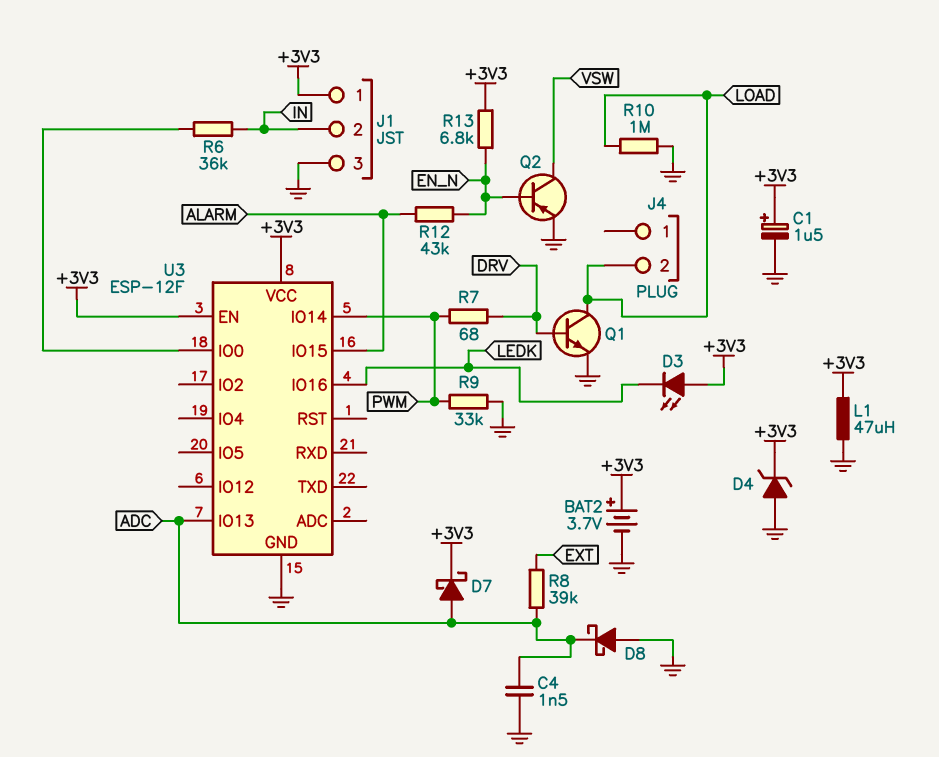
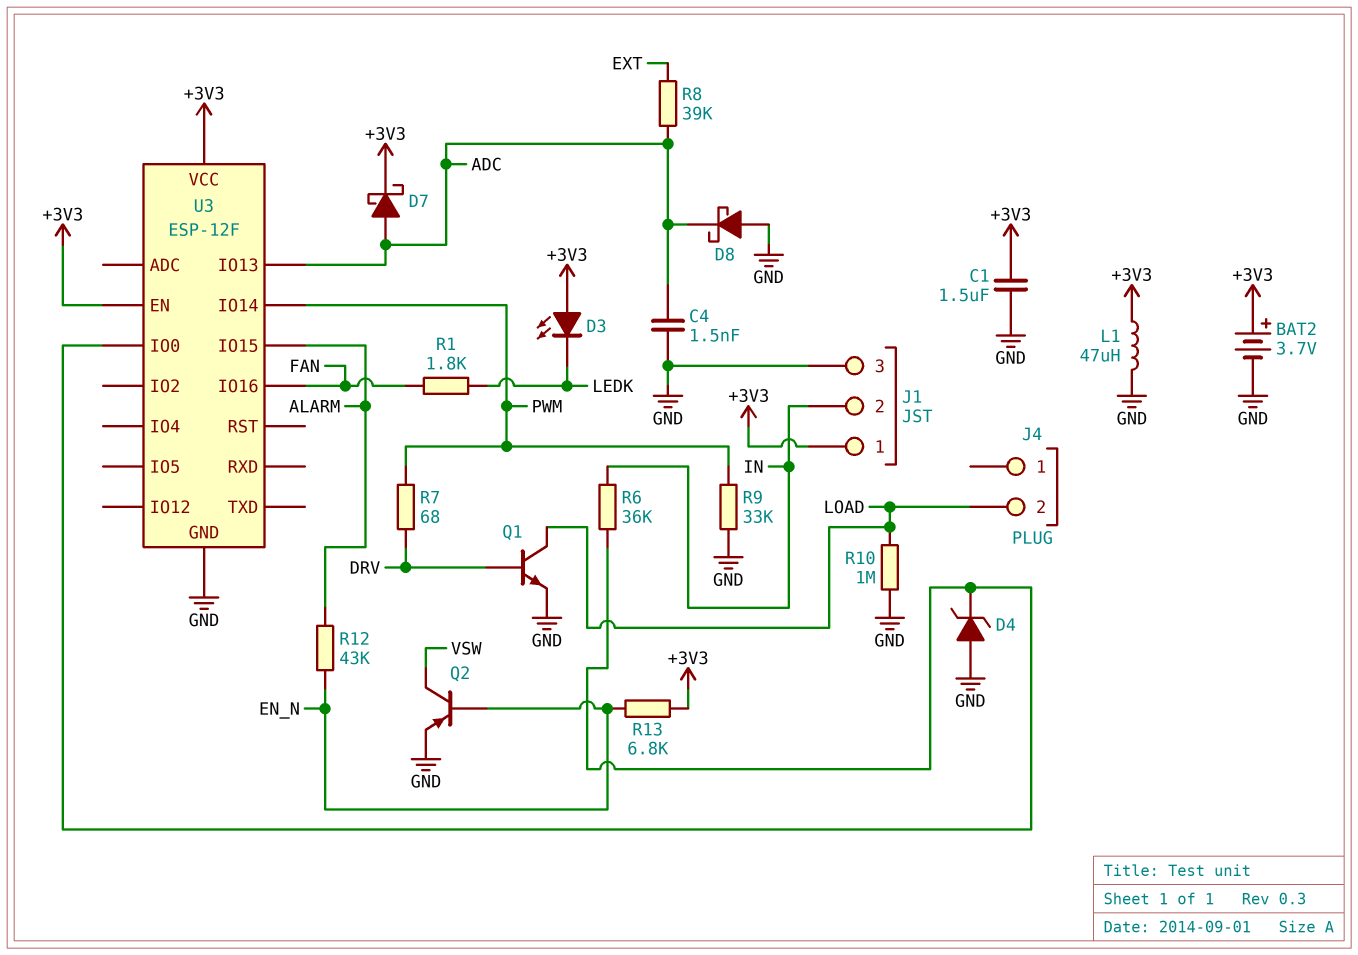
C1: 1.5uF (plus +3V3, minus GND) -> 1.5uF (+3V3, GND)
D4: zener (A GND, K +3V3) -> zener (A GND, K U3/IO0)
R1: none -> 1.8k (FAN, LEDK)
U3 pin IO16: LEDK -> FAN

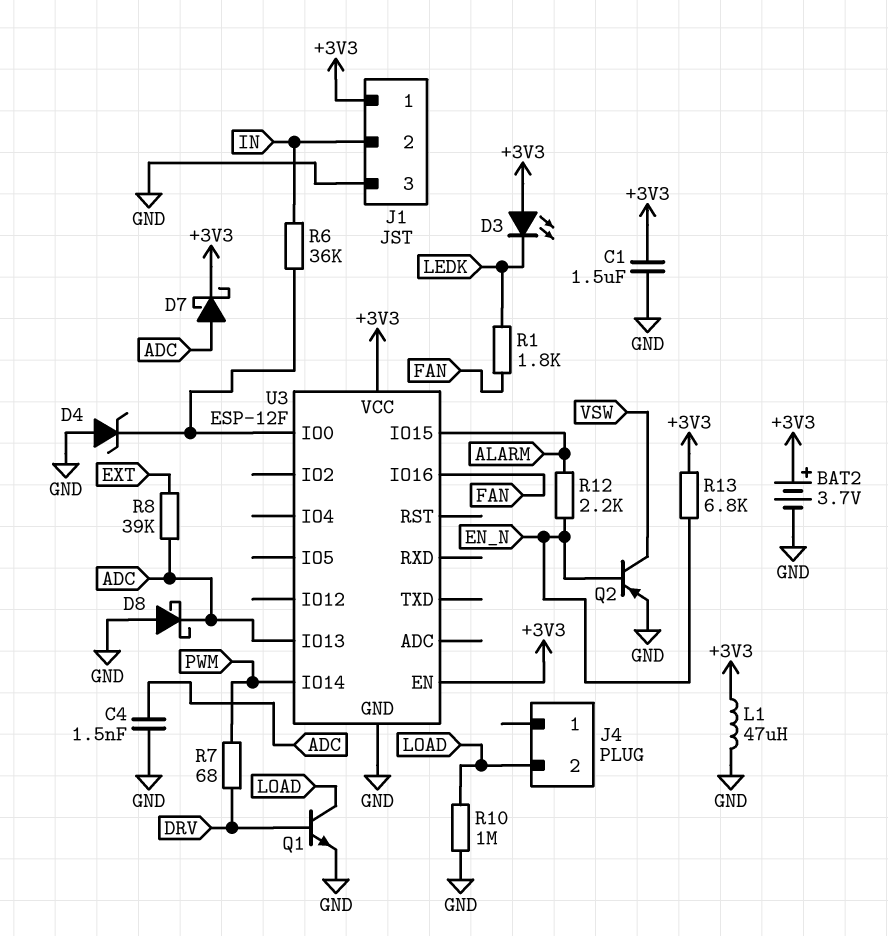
R9: 33k (GND, PWM) -> none
R12: 43k (ALARM, EN_N) -> 2.2k (ALARM, EN_N)

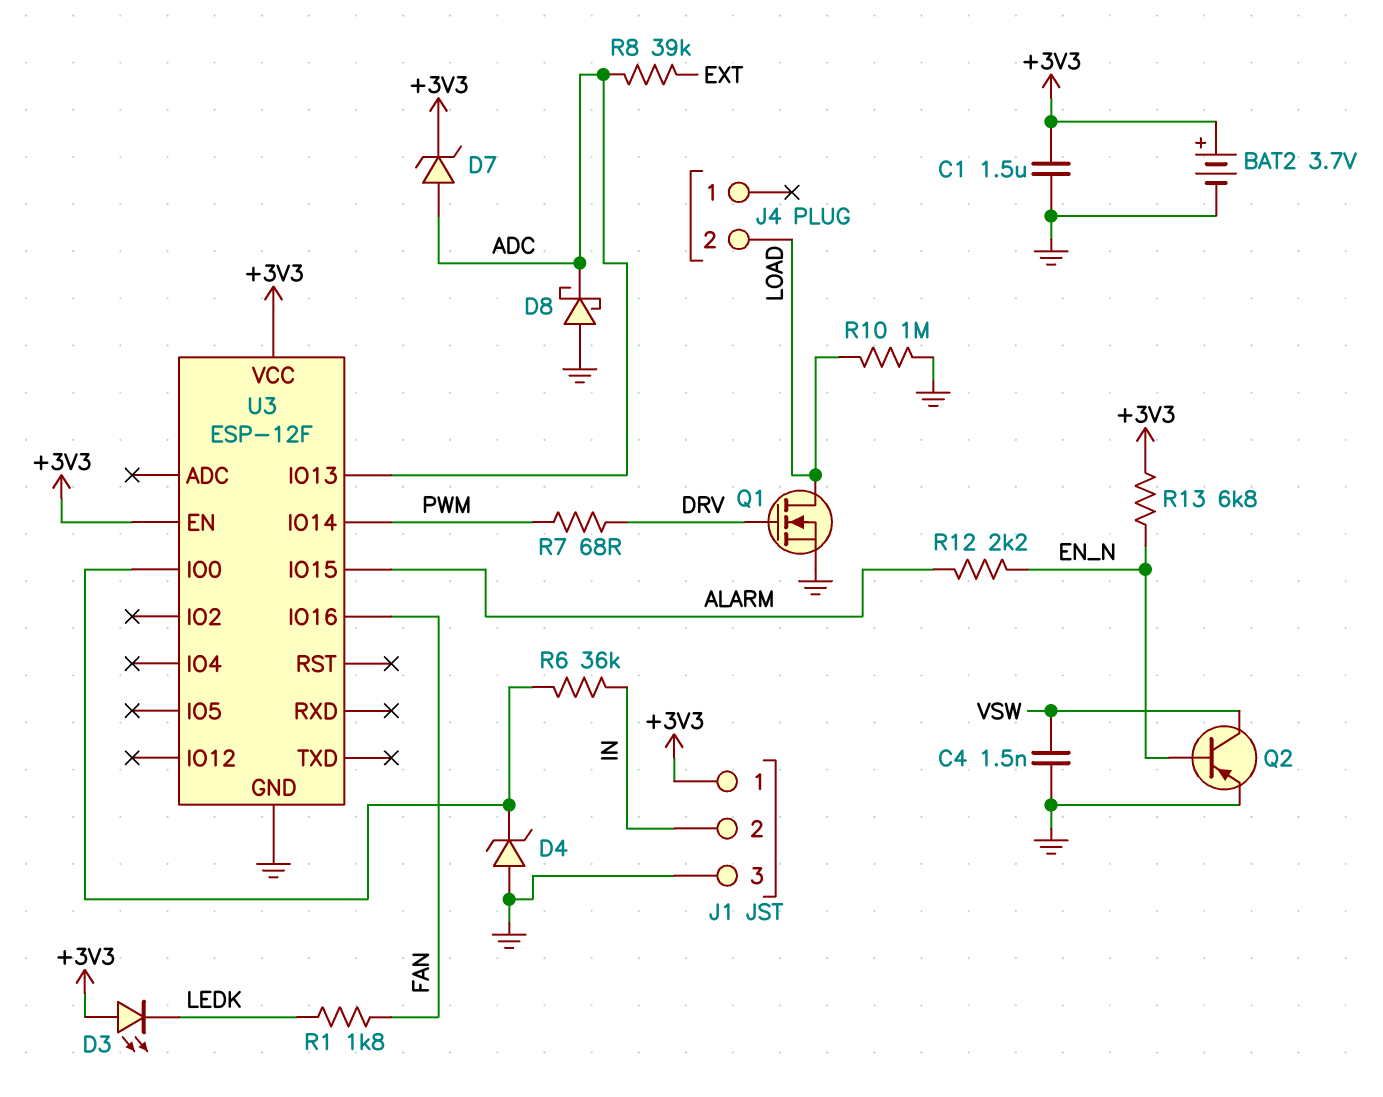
C4: 1.5nF (ADC, GND) -> 1.5nF (GND, VSW)
D7: schottky (A ADC, K +3V3) -> zener (A ADC, K +3V3)
L1: 47uH (+3V3, GND) -> none
Q1: NPN (B DRV, C LOAD, E GND) -> NMOS (G DRV, D LOAD, S GND)

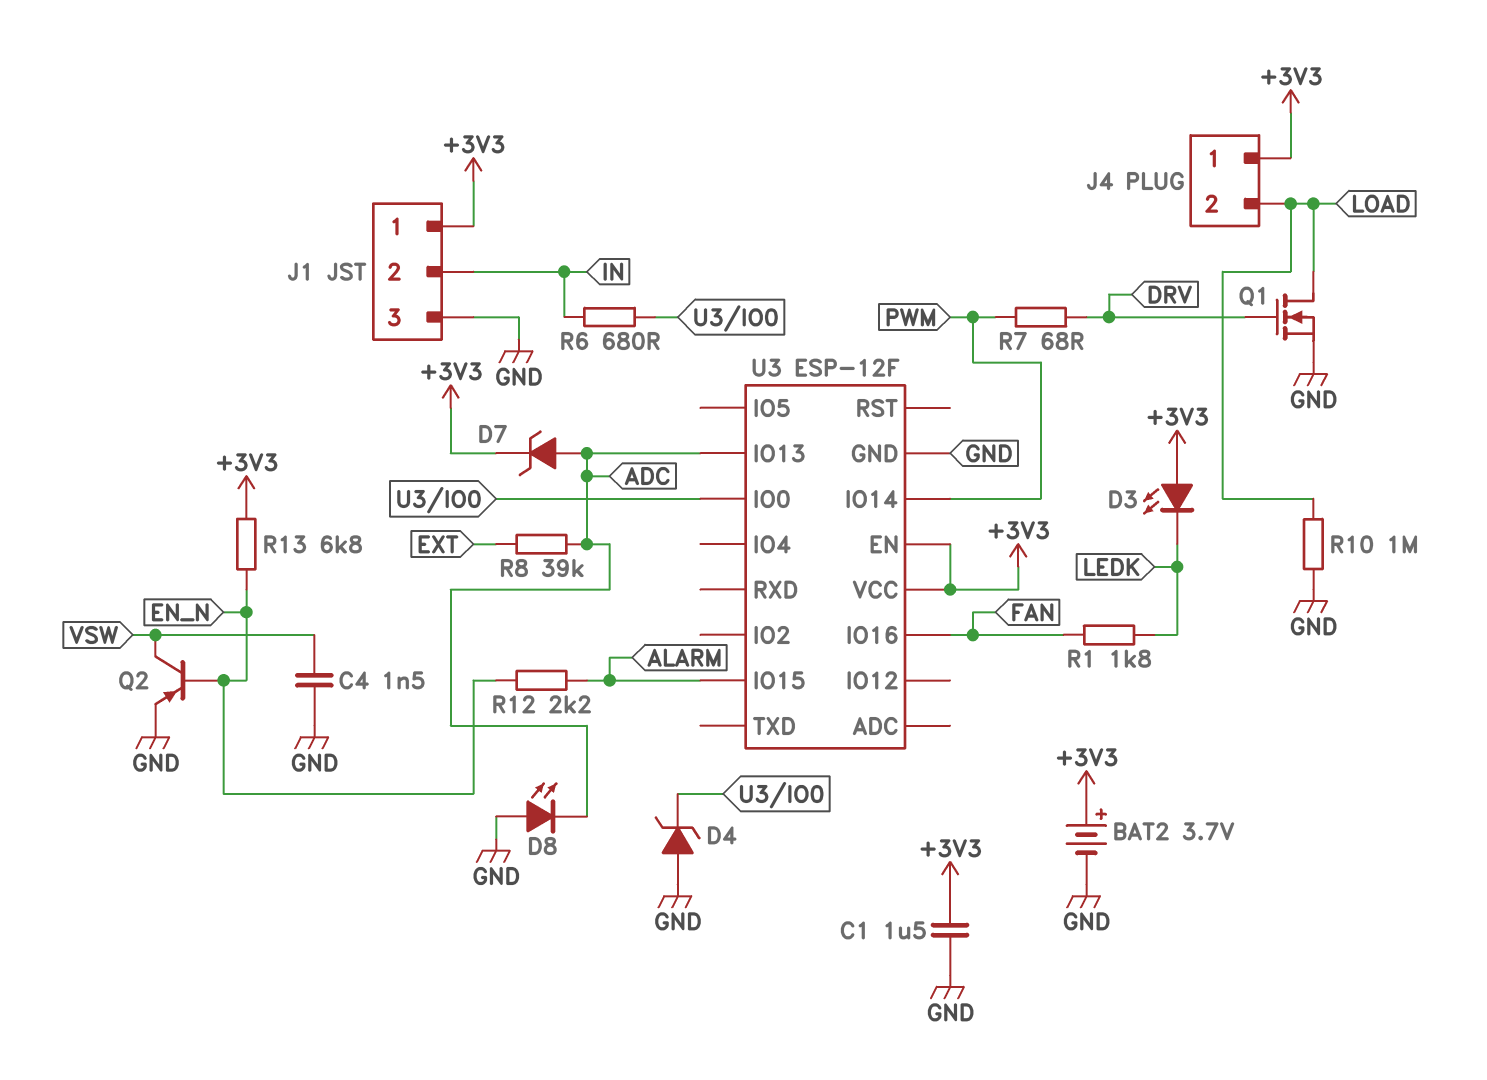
D8: schottky (A GND, K ADC) -> LED (A GND, K ADC)
J4 pin 1: none -> +3V3
R6: 36k (IN, U3/IO0) -> 680 (IN, U3/IO0)

